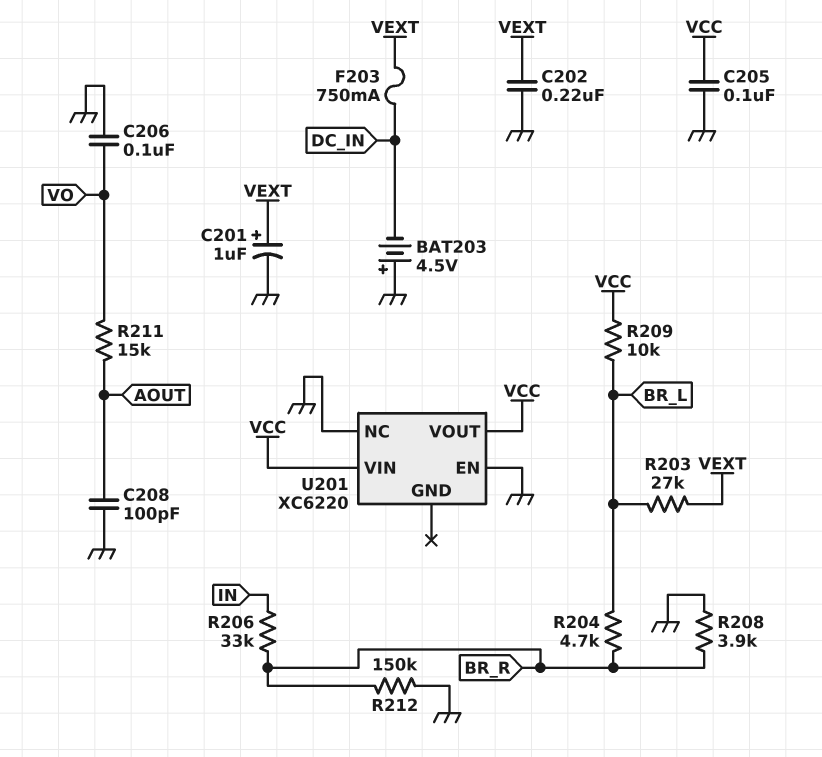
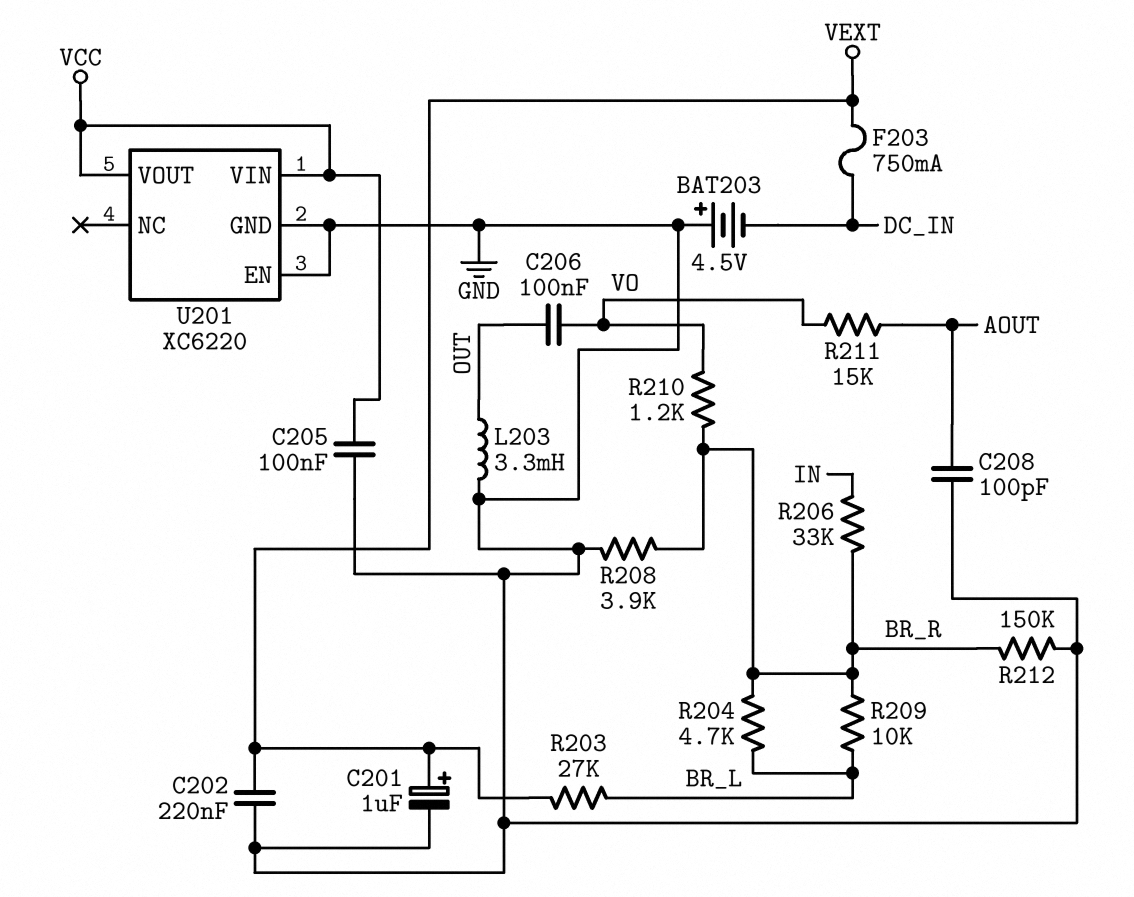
C206: 100nF (GND, VO) -> 100nF (OUT, VO)
L203: none -> 3.3mH (GND, OUT)
R209: 10k (BR_L, VCC) -> 10k (BR_L, BR_R)
R210: none -> 1.2k (BR_R, VO)
U201 pin GND: none -> GND
U201 pin NC: GND -> none

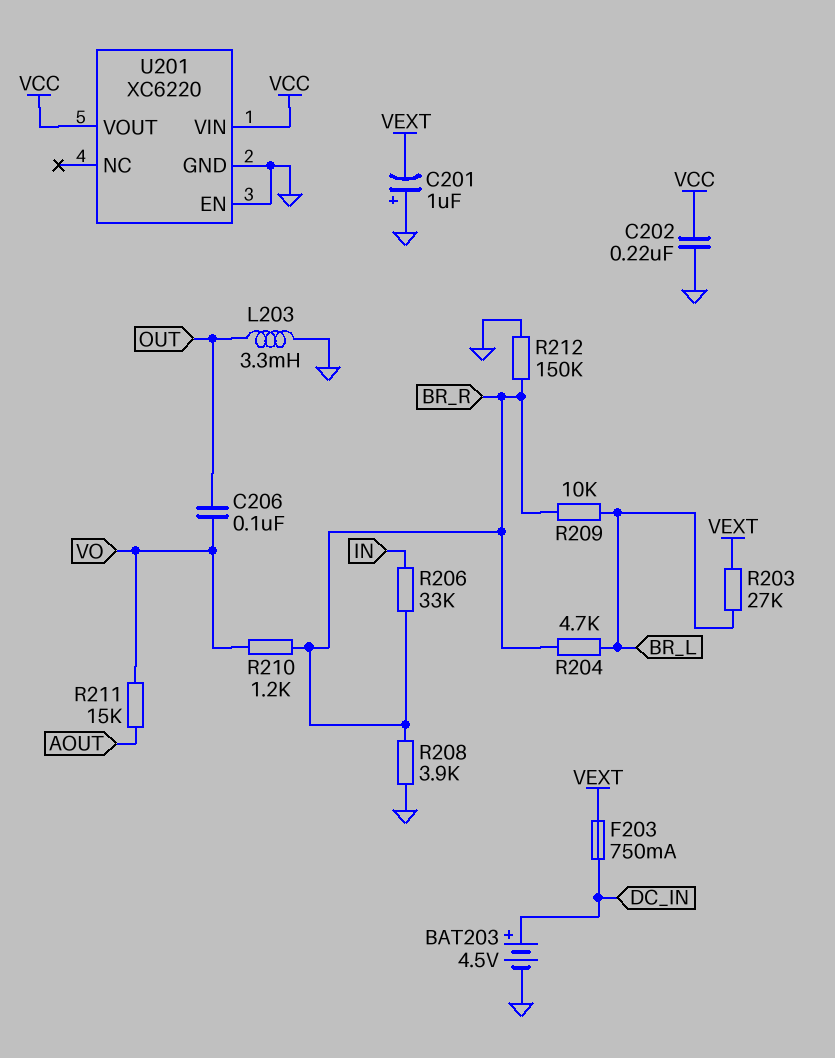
BAT203: 4.5V (plus GND, minus DC_IN) -> 4.5V (plus DC_IN, minus GND)
C201: 1uF (plus VEXT, minus GND) -> 1uF (plus GND, minus VEXT)
C202: 220nF (GND, VEXT) -> 220nF (GND, VCC)
C205: 100nF (GND, VCC) -> none
C208: 100pF (AOUT, GND) -> none

